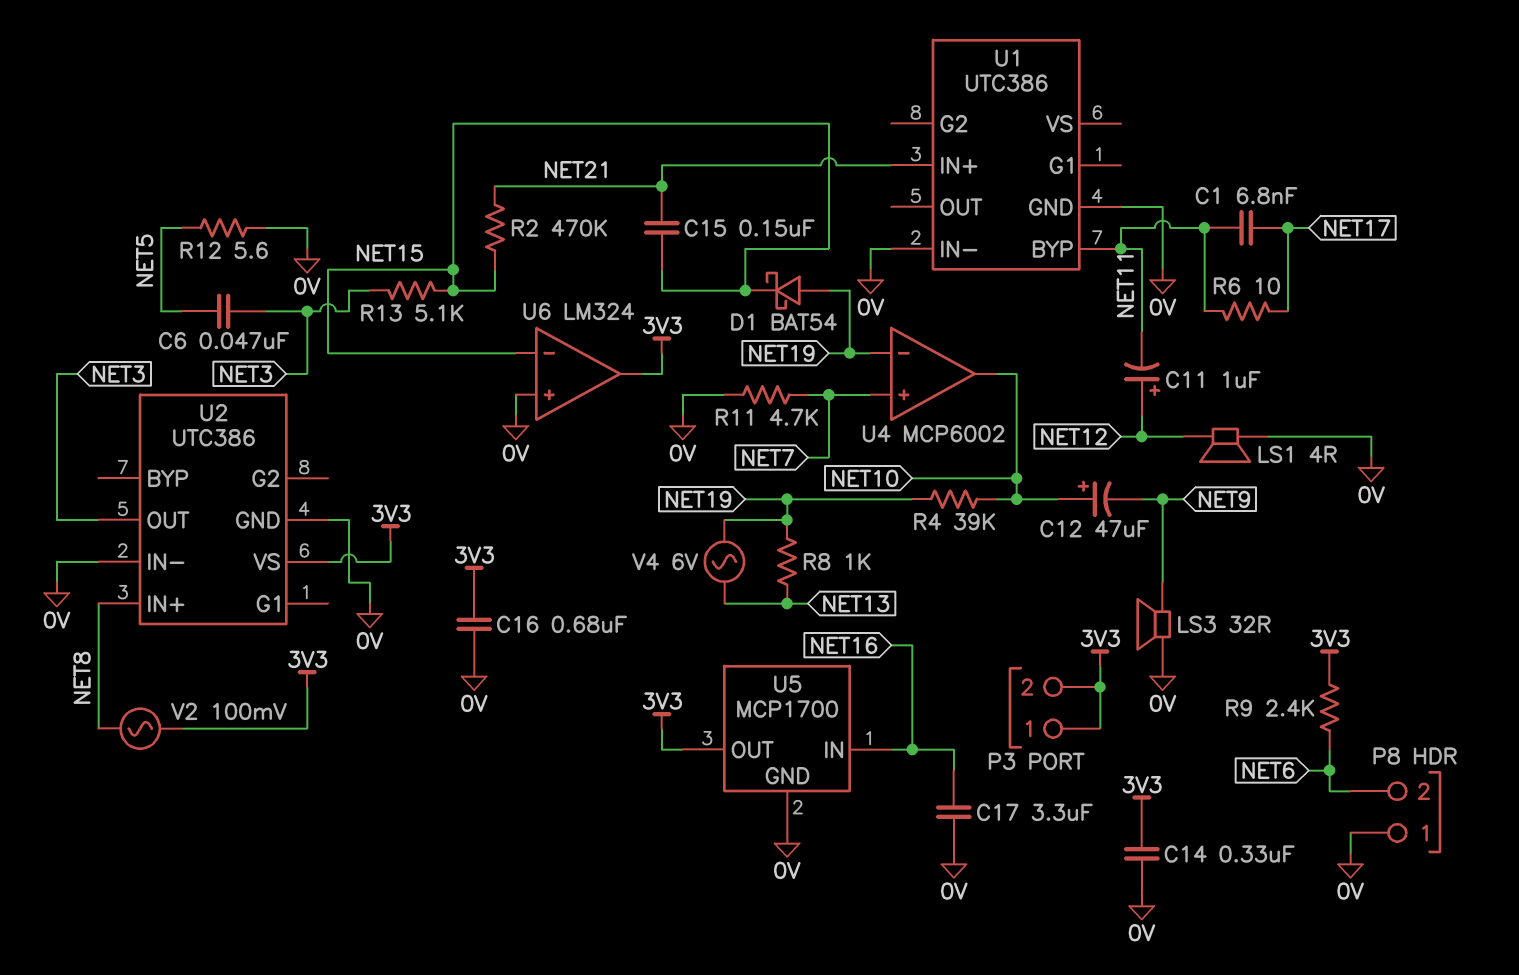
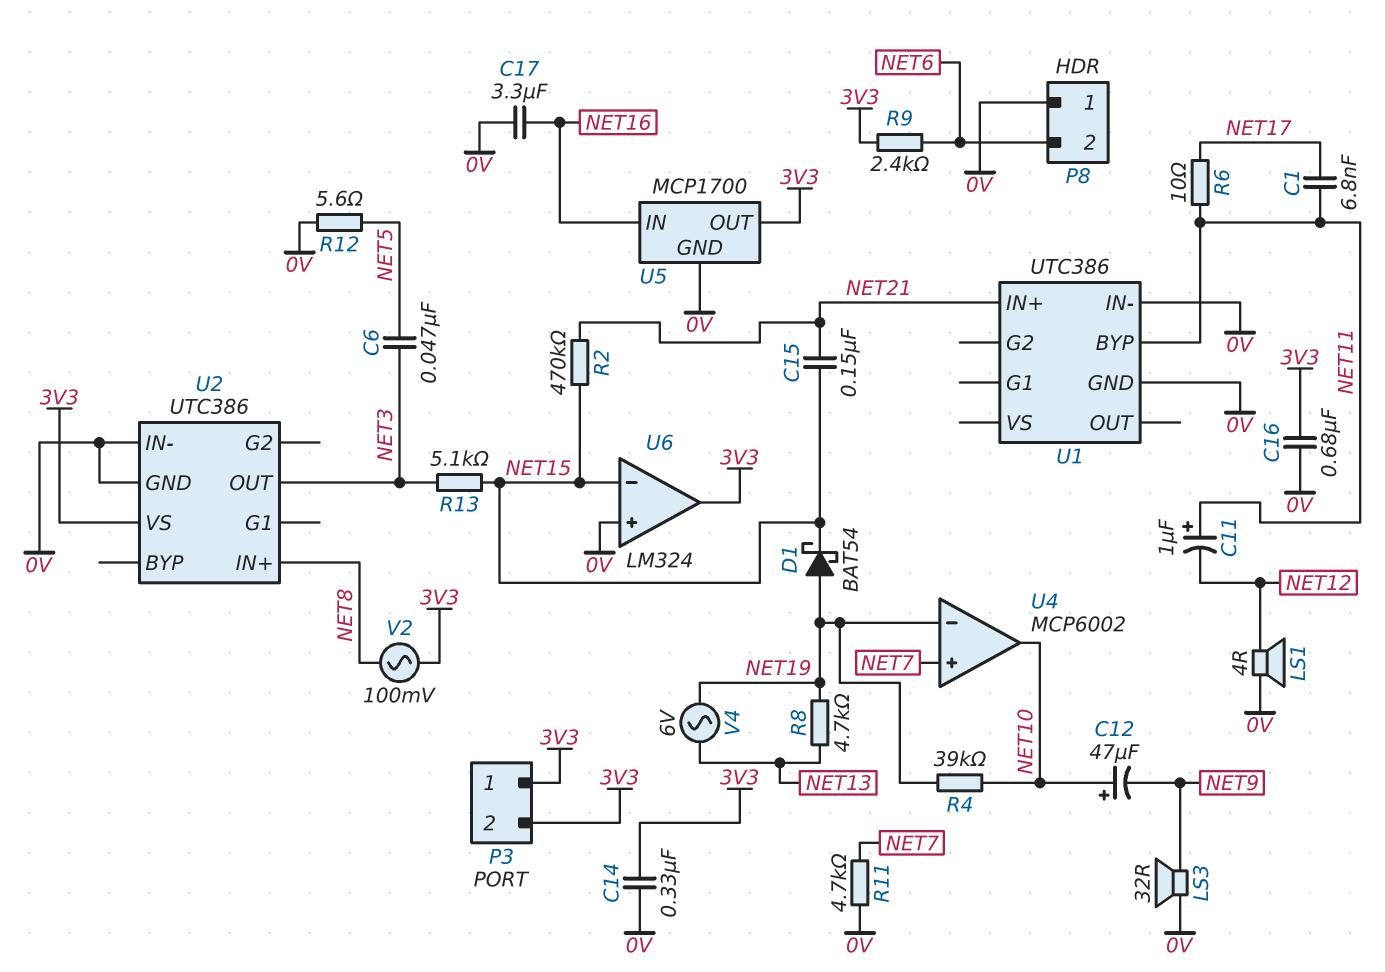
C11: 1uF (plus NET12, minus NET11) -> 1uF (plus NET11, minus NET12)
R8: 1k (NET13, NET19) -> 4.7k (NET13, NET19)

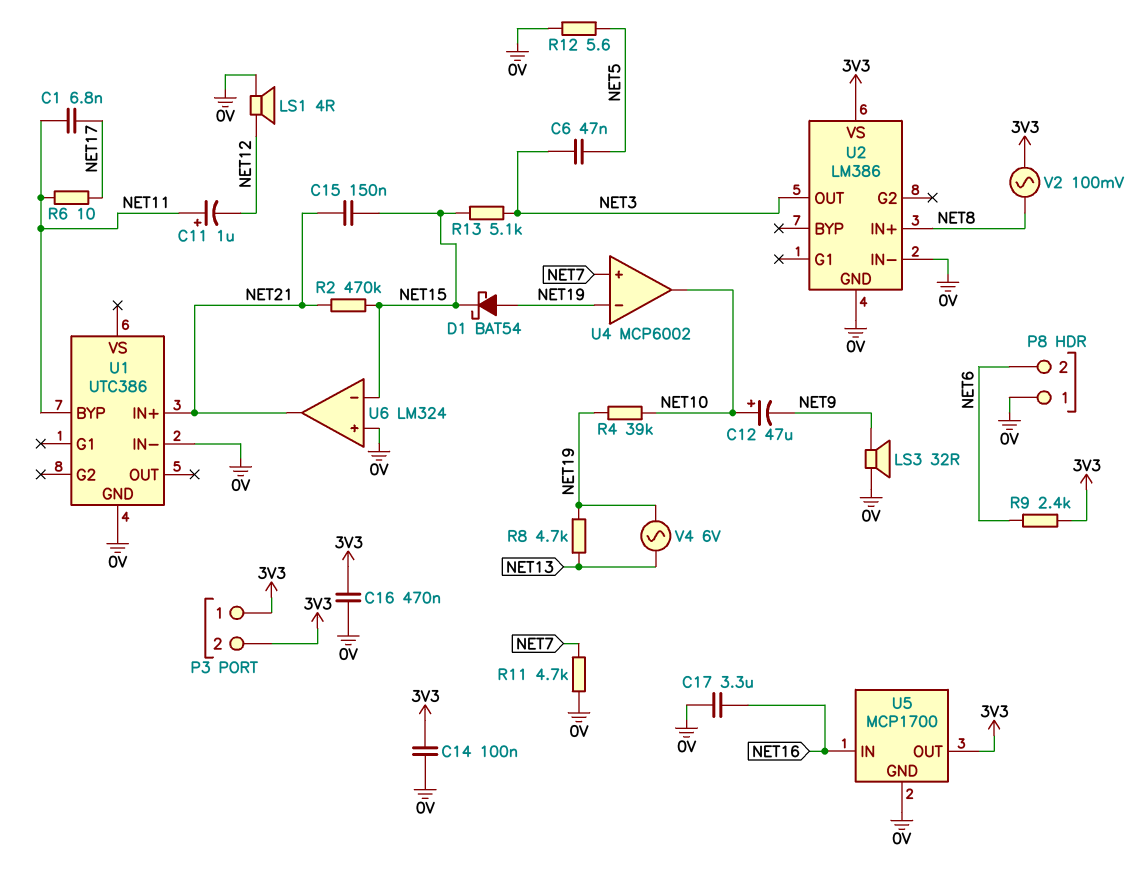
C14: 330nF (0V, 3V3) -> 100nF (0V, 3V3)
C16: 680nF (0V, 3V3) -> 470nF (0V, 3V3)
U2: UTC386 -> LM386
U6 pin out: 3V3 -> NET21

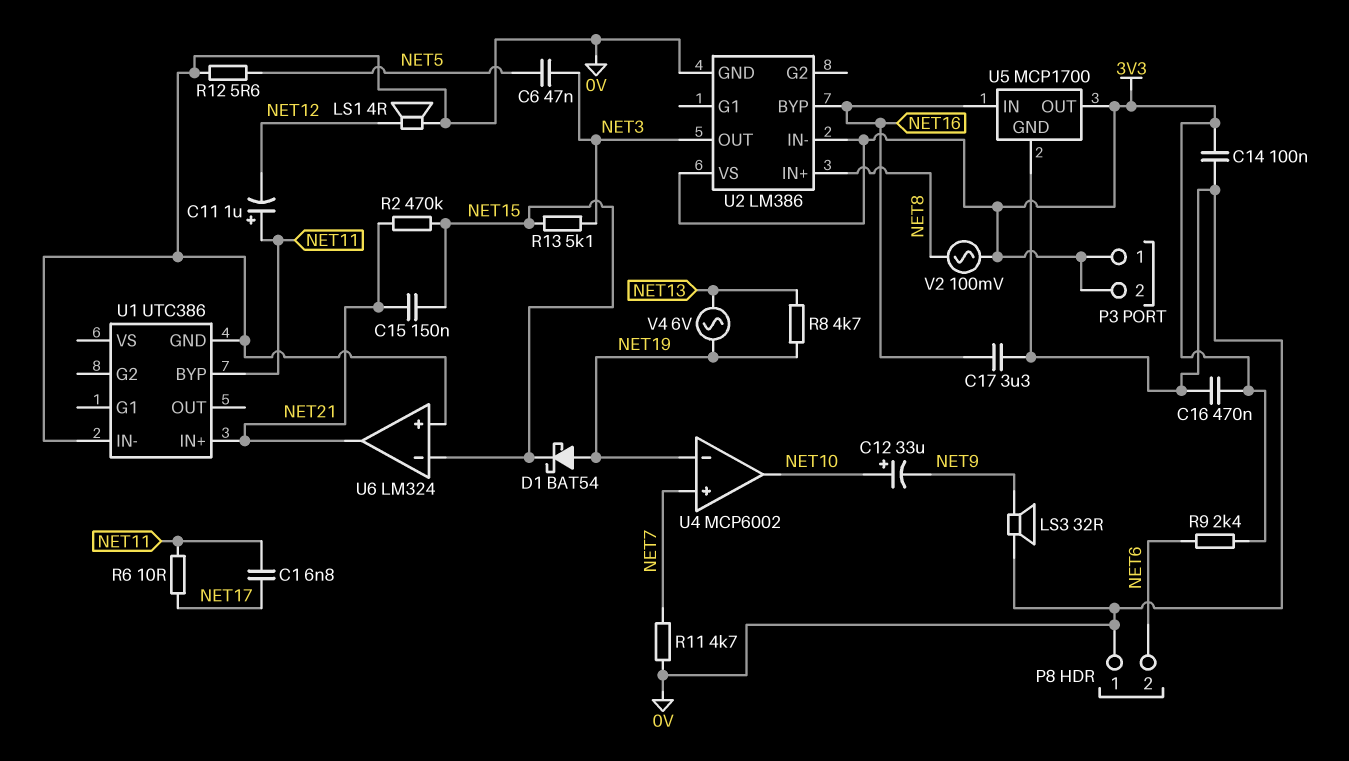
C12: 47uF (plus NET10, minus NET9) -> 33uF (plus NET10, minus NET9)
R4: 39k (NET10, NET19) -> none
U2 pin BYP: none -> NET16
U2 pin IN-: 0V -> 3V3

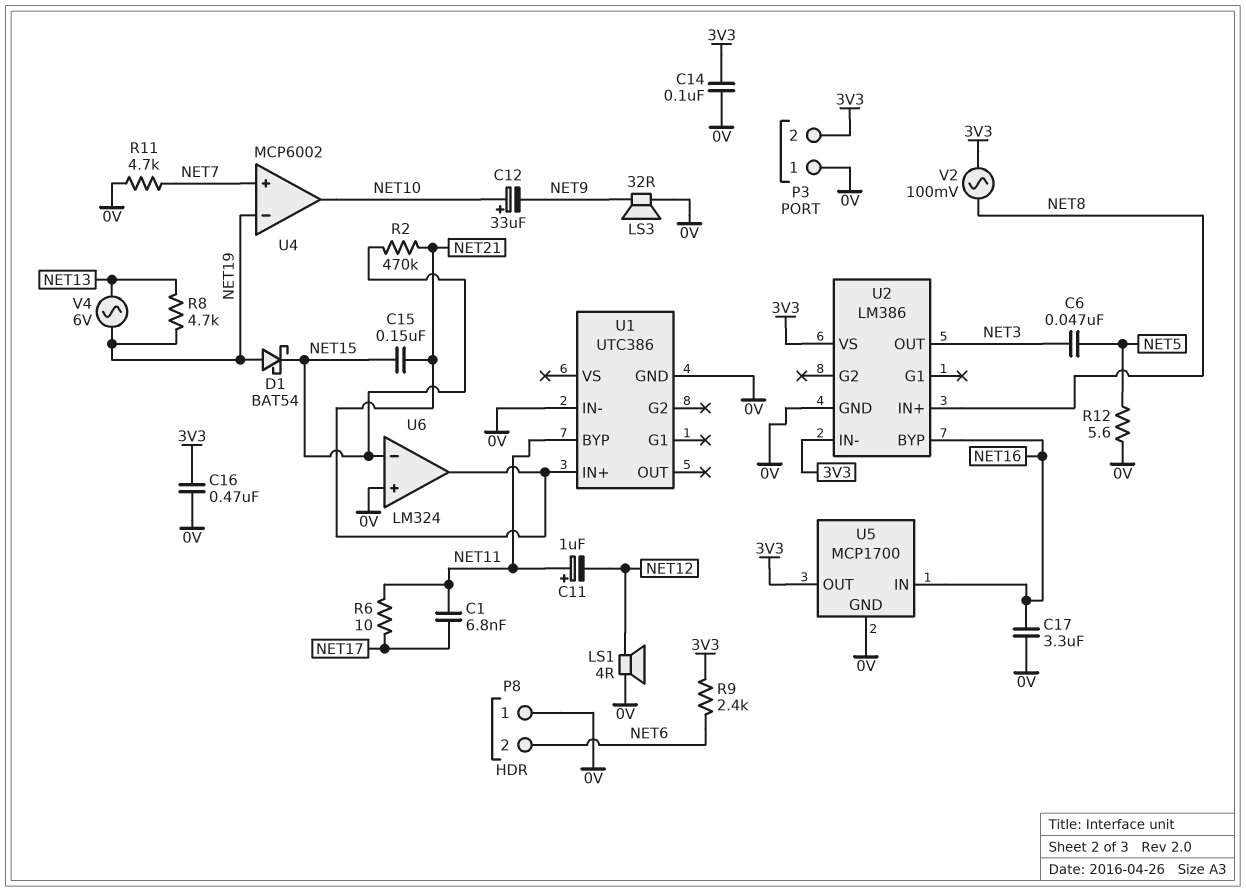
P3 pin 1: 3V3 -> 0V
R13: 5.1k (NET3, NET15) -> none

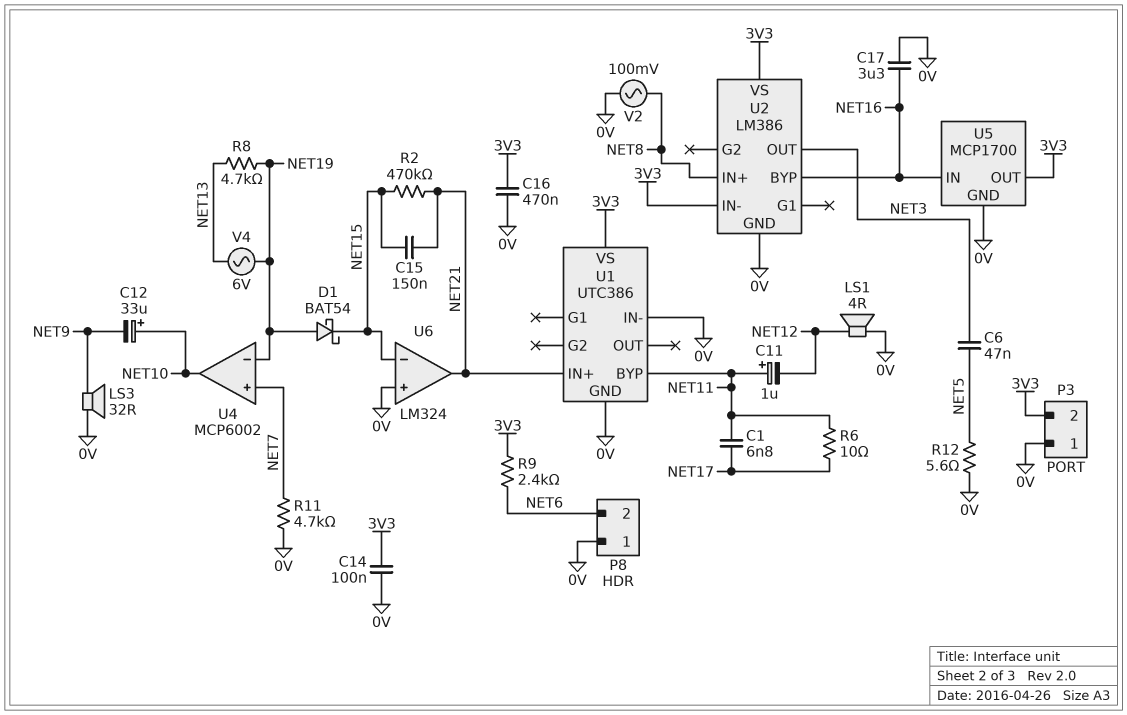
U1 pin VS: none -> 3V3
V2: AC 100mV (3V3, NET8) -> AC 100mV (0V, NET8)

